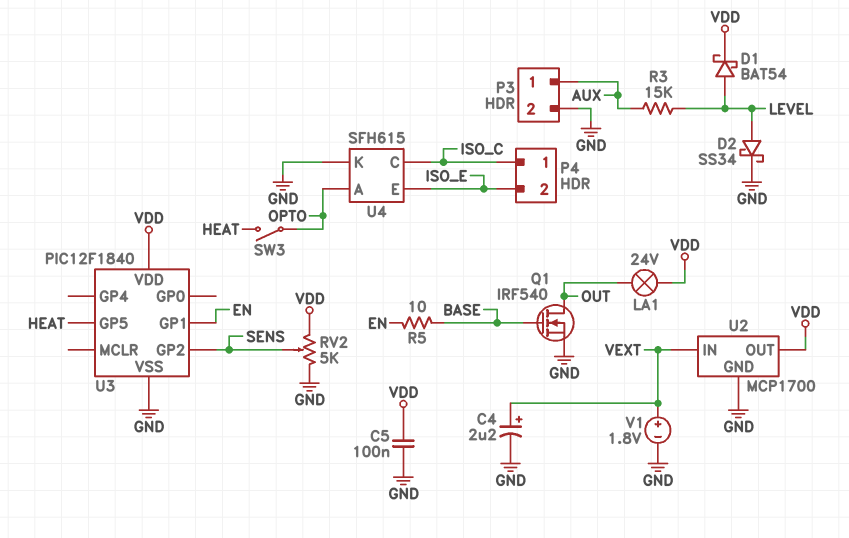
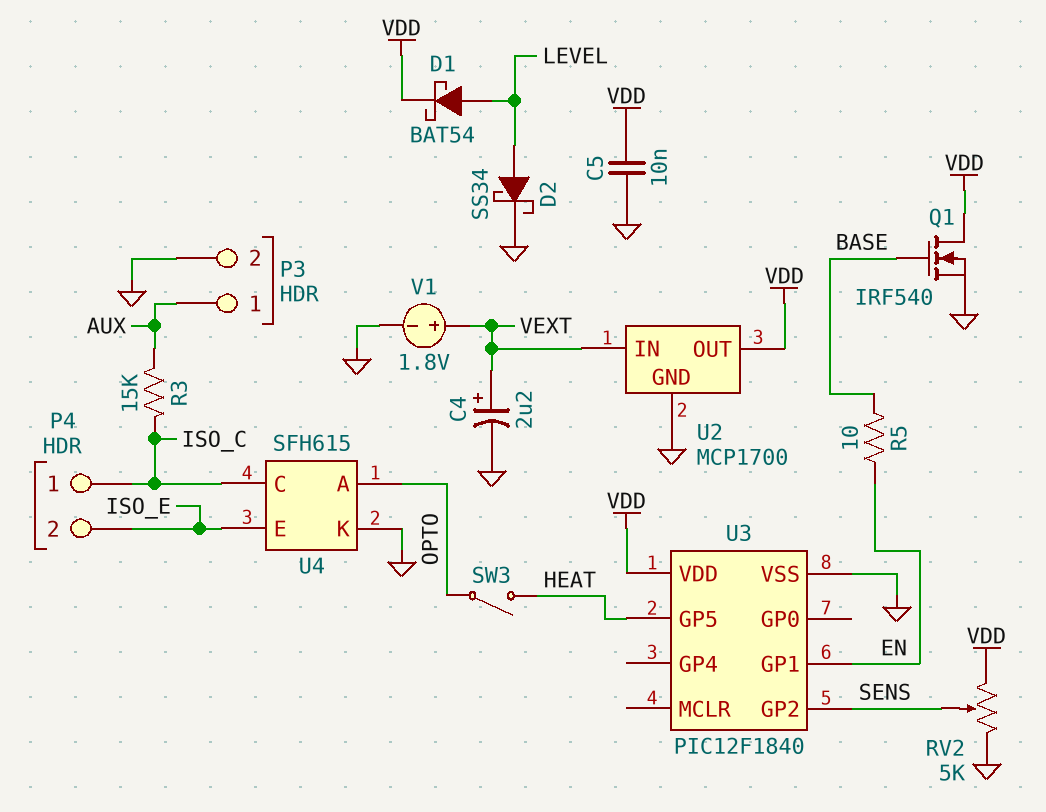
C5: 100nF (GND, VDD) -> 10nF (GND, VDD)
LA1: lamp 24V (OUT, VDD) -> none
Q1: NMOS IRF540 (G BASE, D OUT, S GND) -> NMOS IRF540 (G BASE, D VDD, S GND)
R3: 15k (AUX, LEVEL) -> 15k (AUX, ISO_C)

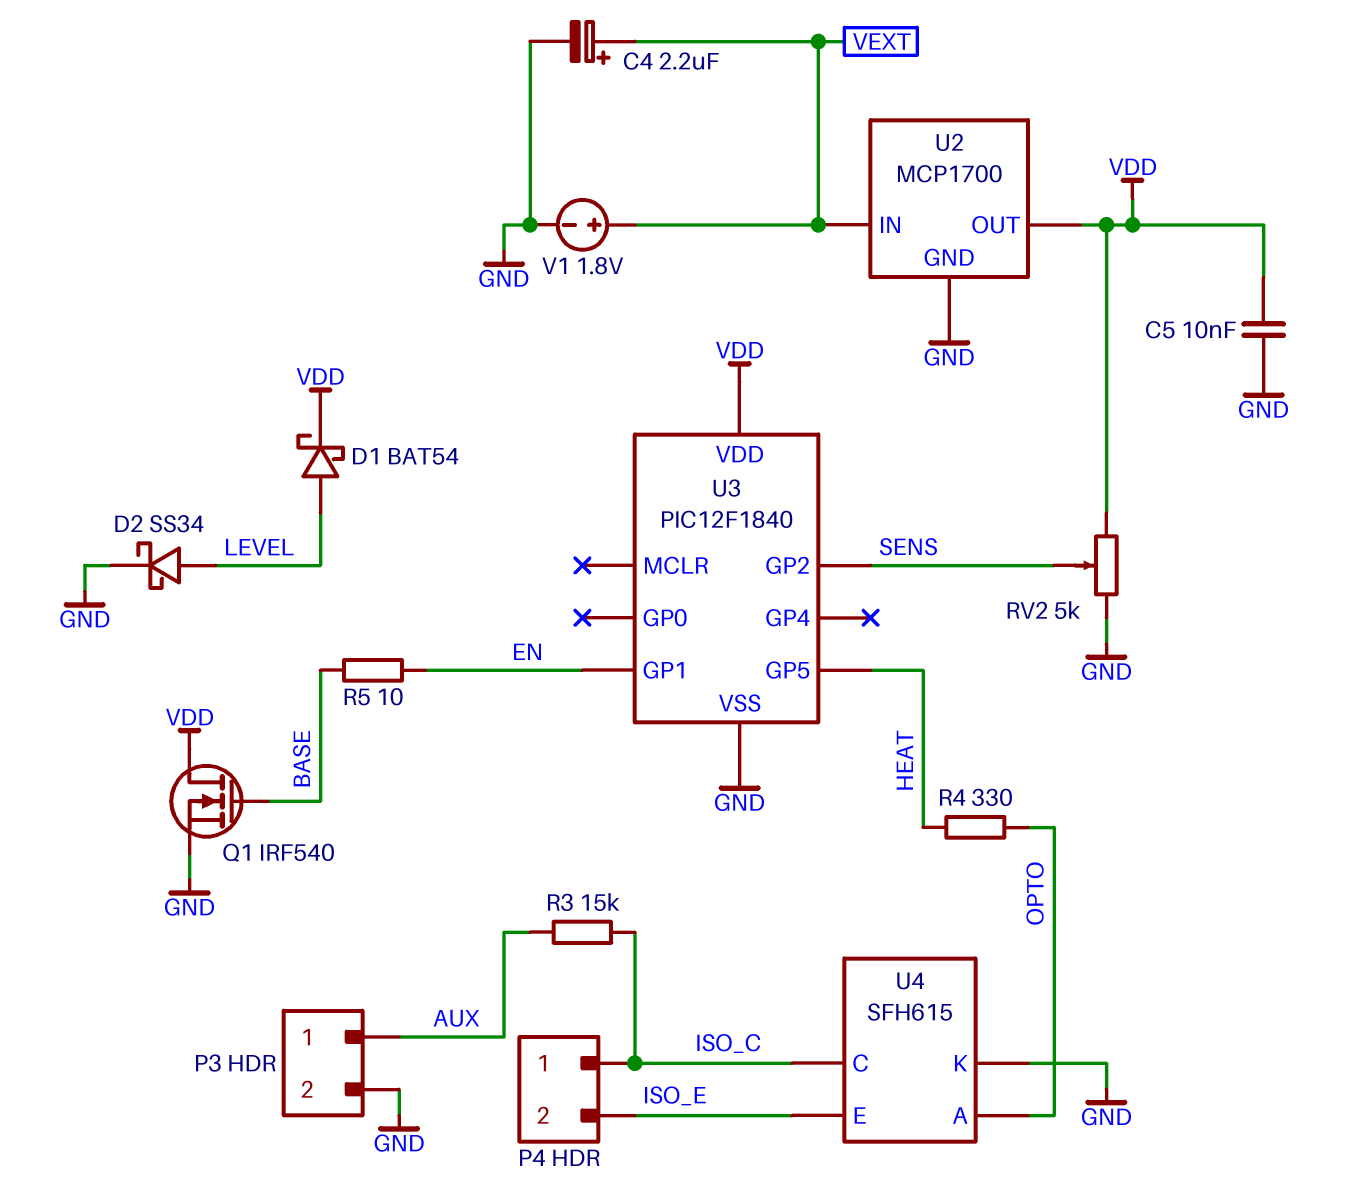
R4: none -> 330 (HEAT, OPTO)
SW3: switch (HEAT, OPTO) -> none

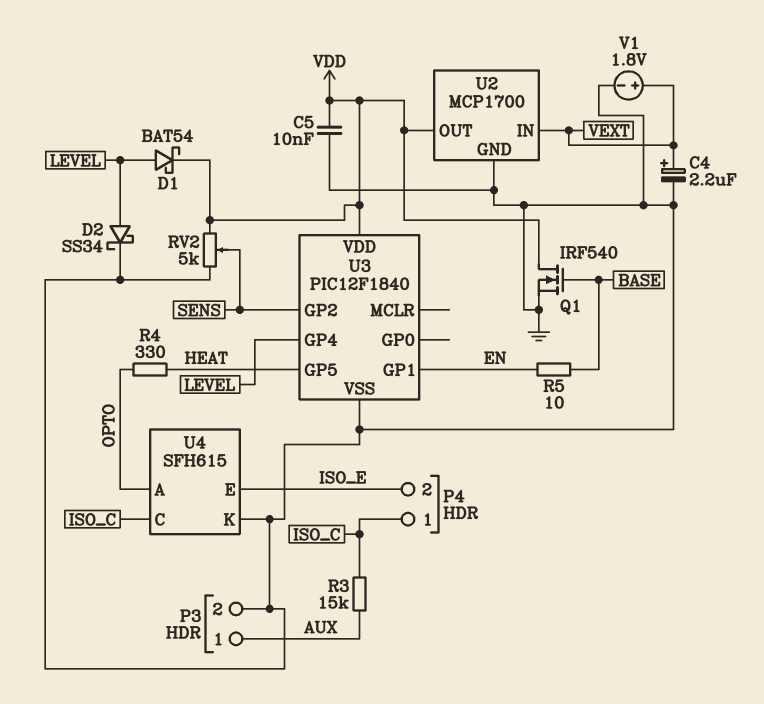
U3 pin GP4: none -> LEVEL

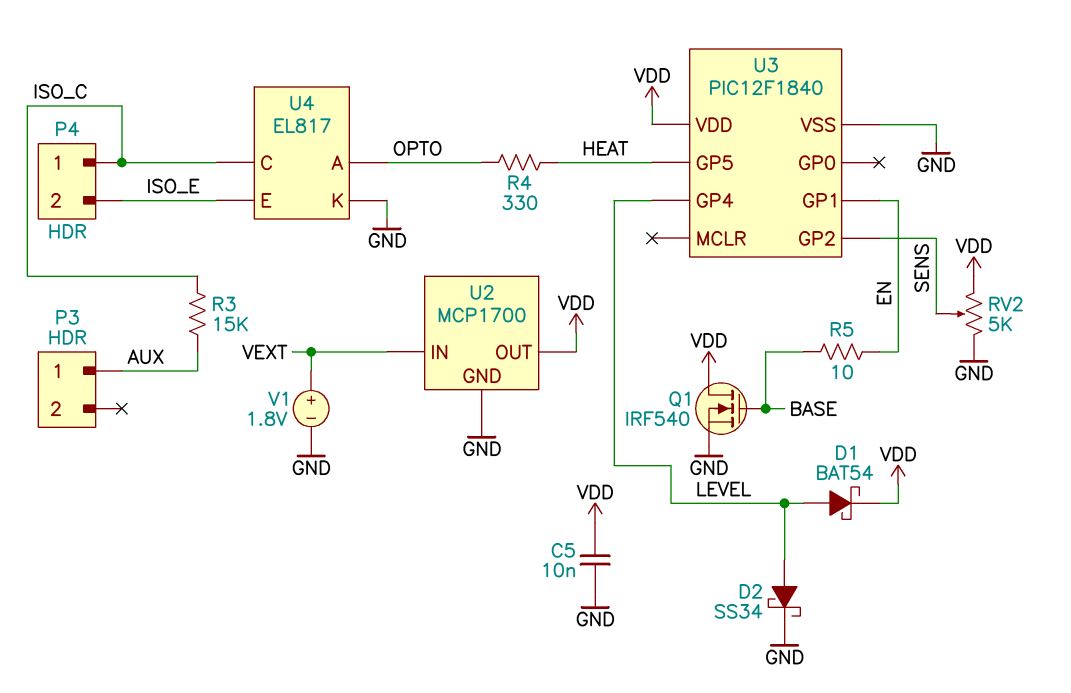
C4: 2.2uF (plus VEXT, minus GND) -> none
P3 pin 2: GND -> none
U4: SFH615 -> EL817

